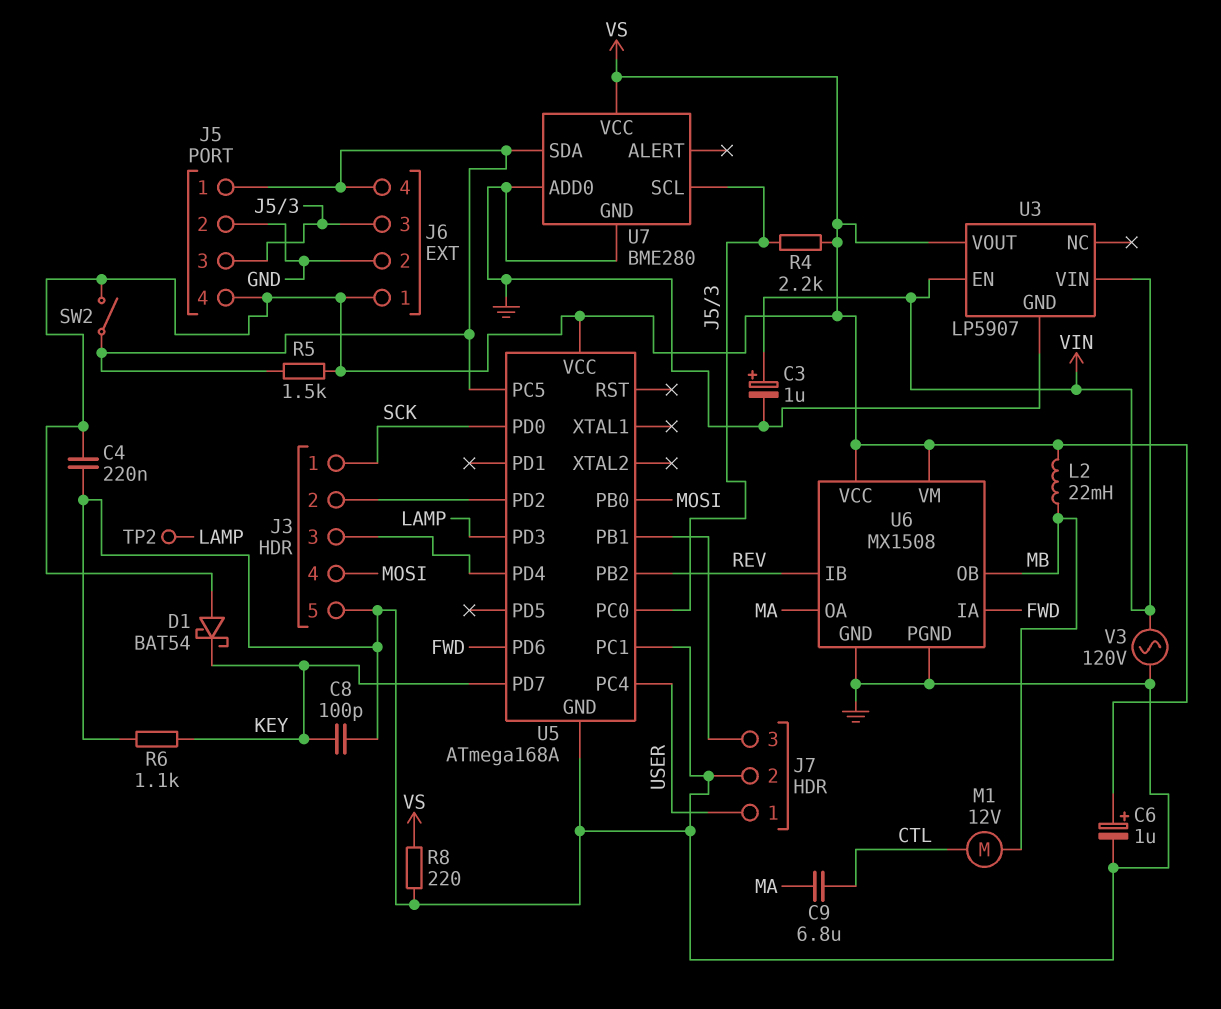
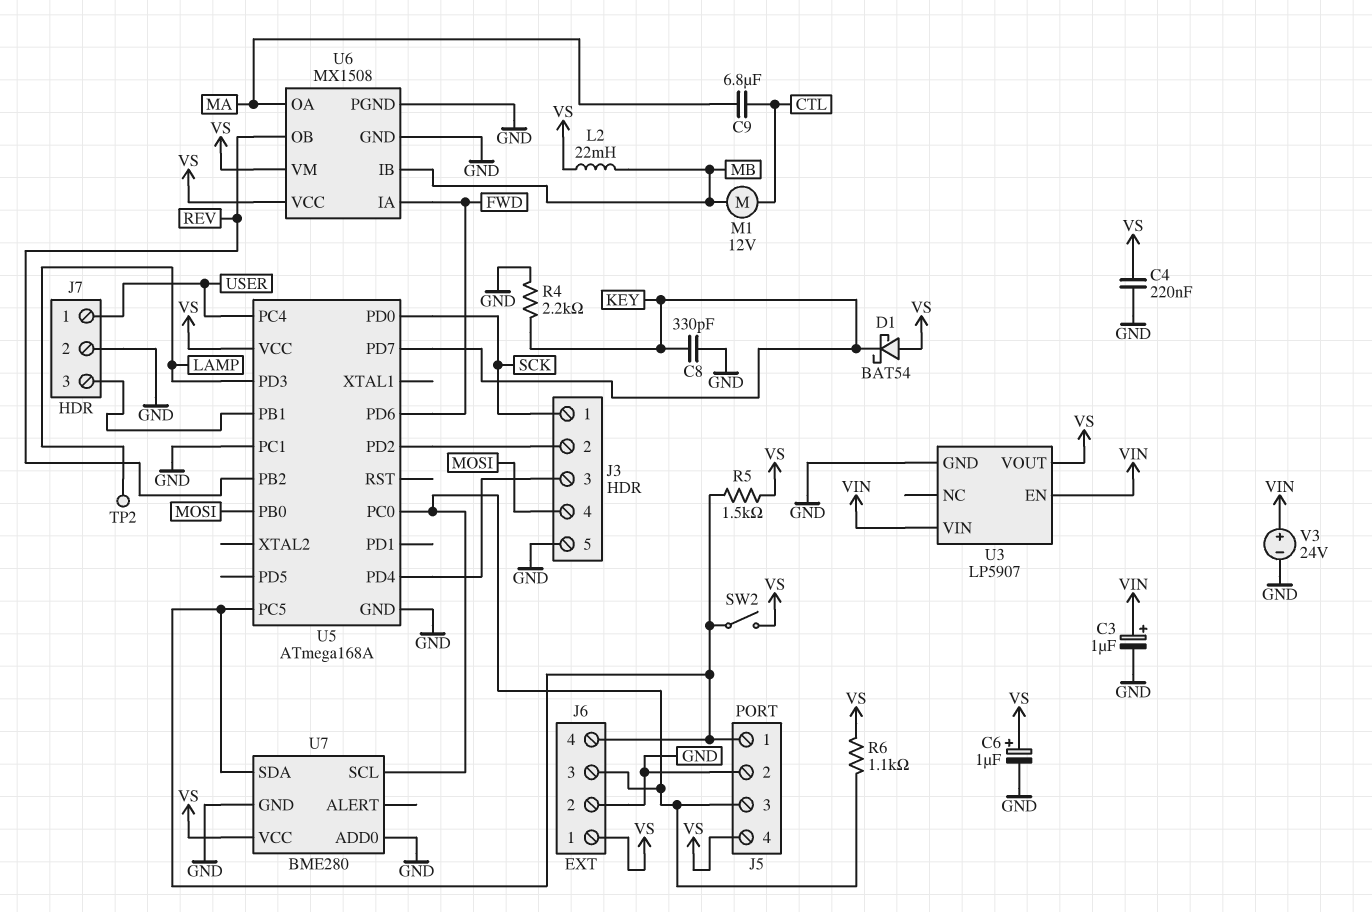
C8: 100pF (GND, KEY) -> 330pF (GND, KEY)
R4: 2.2k (J5/3, VS) -> 2.2k (GND, KEY)
R6: 1.1k (GND, KEY) -> 1.1k (J5/3, VS)
R8: 220 (GND, VS) -> none
U6 pin IB: REV -> MB
U6 pin OB: MB -> REV
V3: AC 120V (GND, VIN) -> 24V (plus VIN, minus GND)

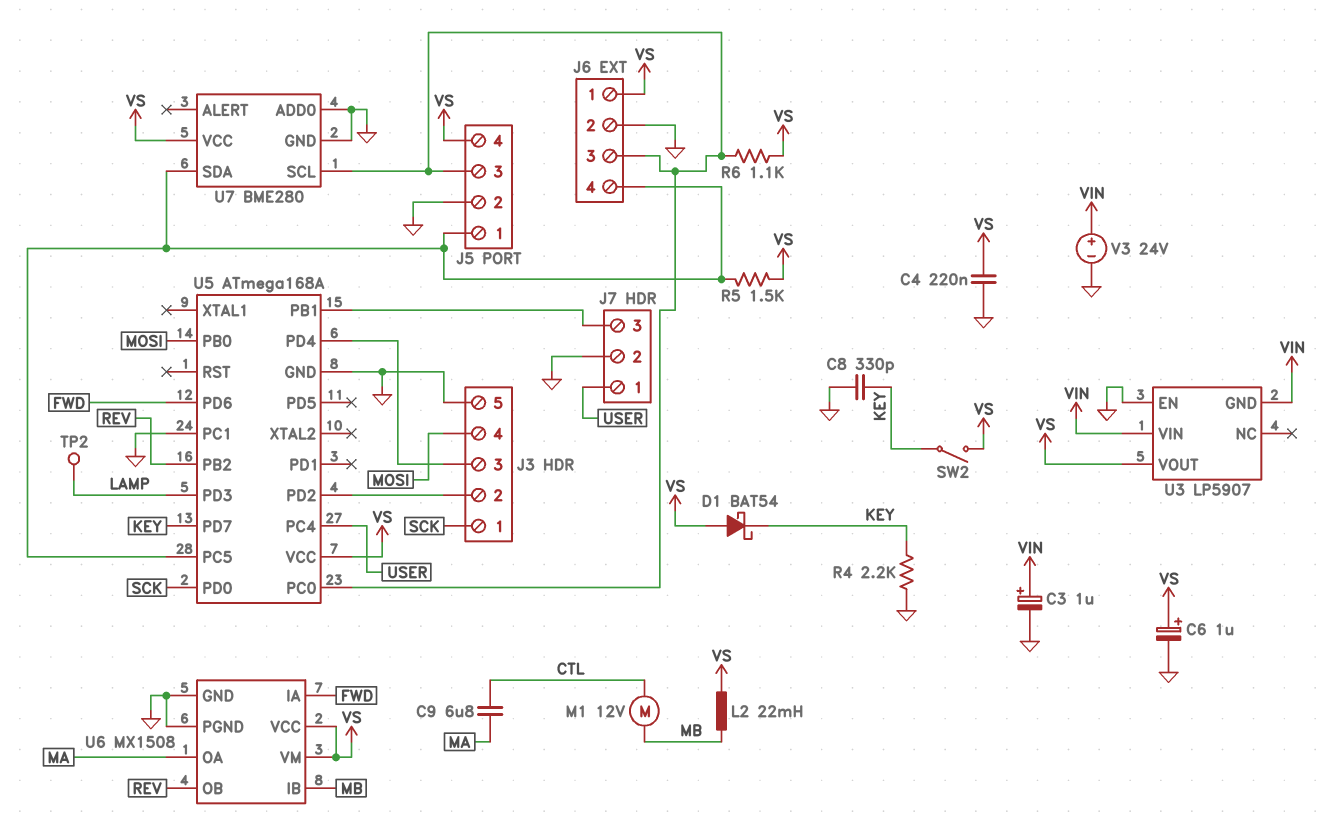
SW2: switch (J5/1, VS) -> switch (KEY, VS)
U3 pin EN: VIN -> GND
U3 pin GND: GND -> VIN

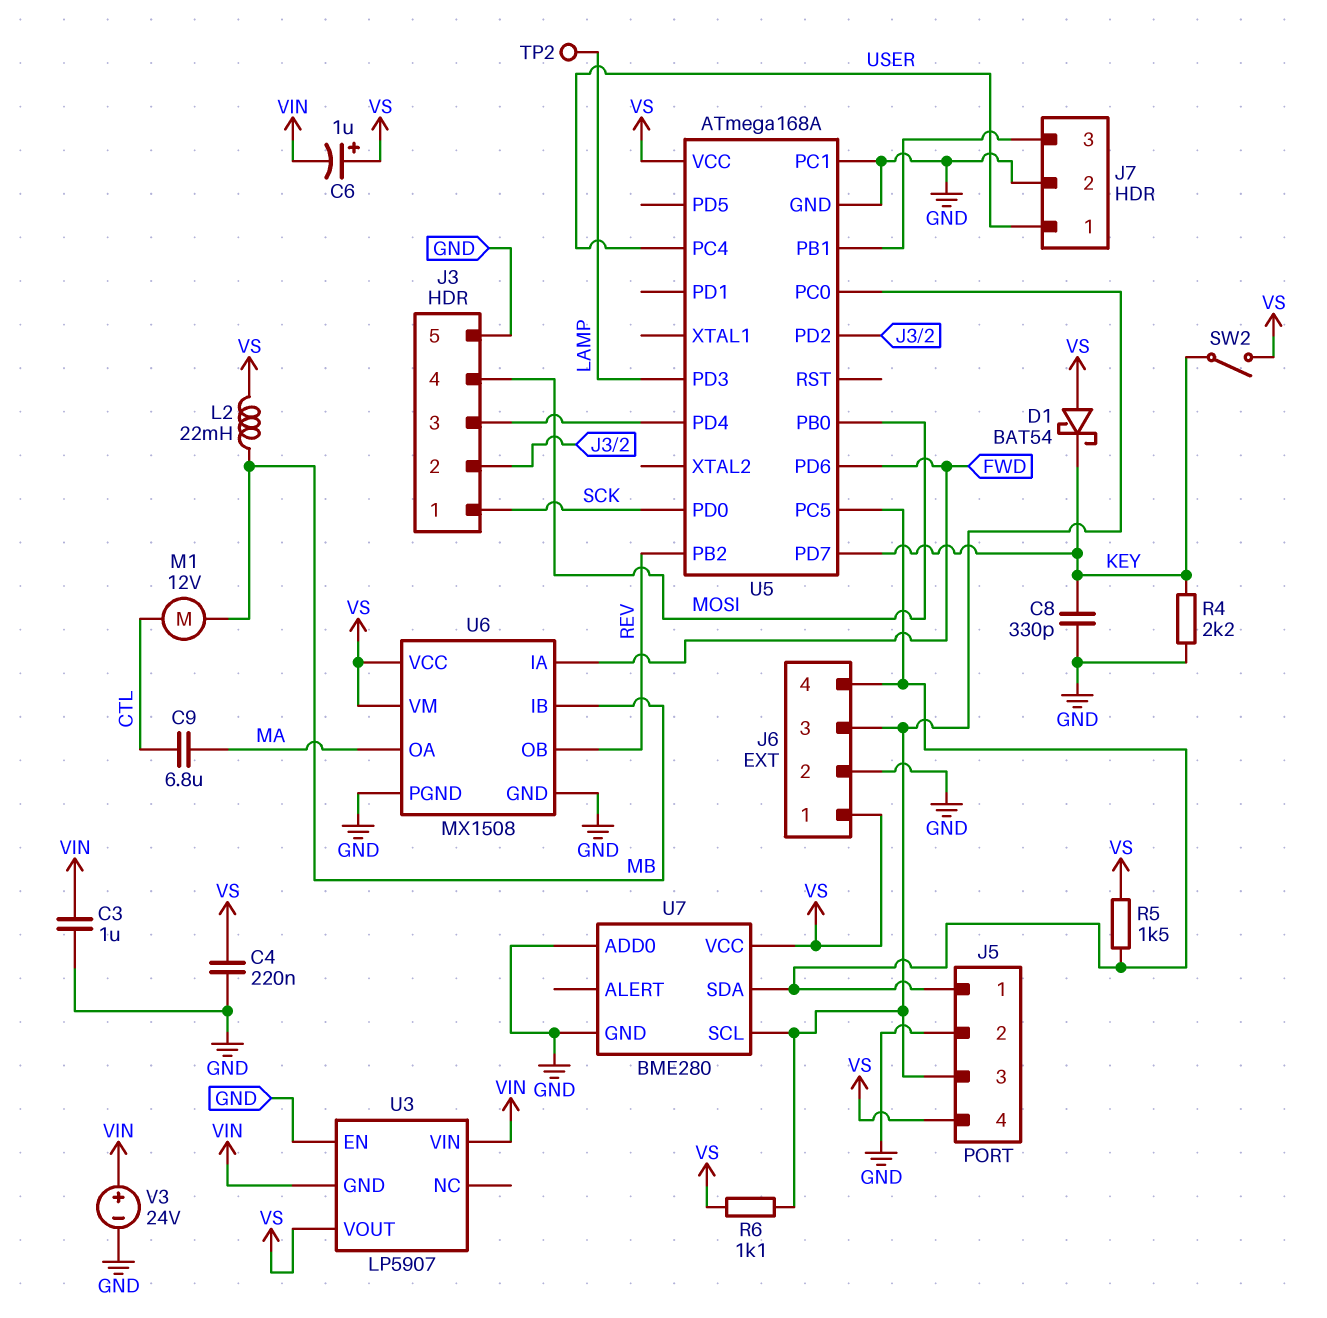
C3: 1uF (plus VIN, minus GND) -> 1uF (GND, VIN)
C6: 1uF (plus VS, minus GND) -> 1uF (plus VS, minus VIN)

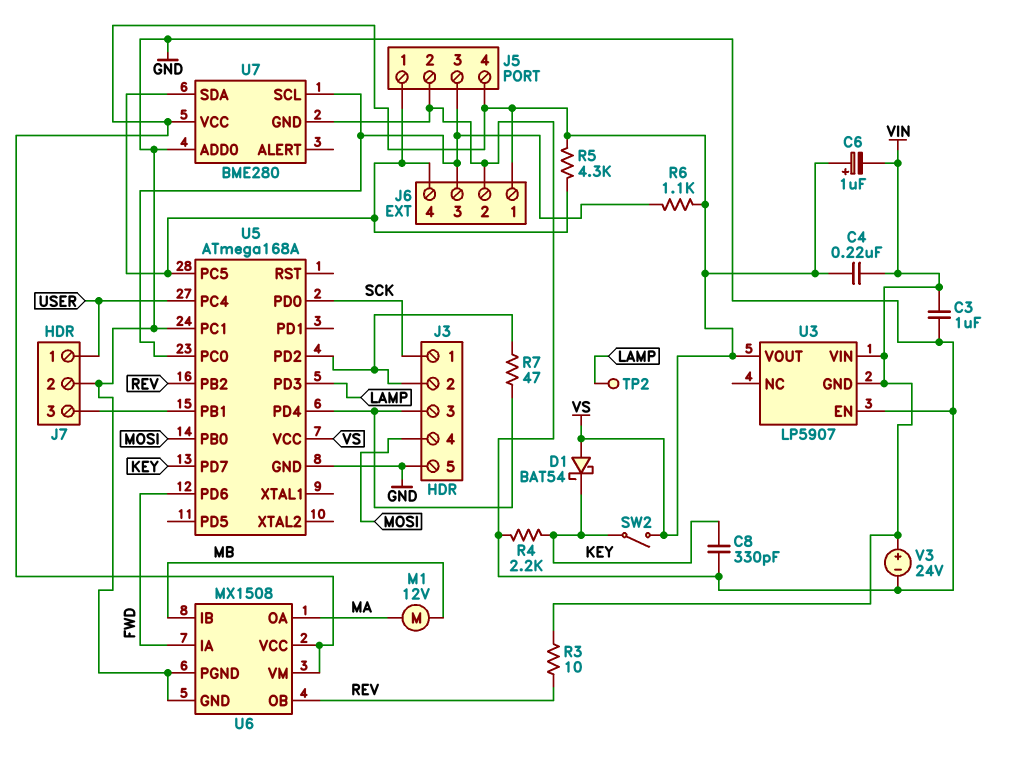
C4: 220nF (GND, VS) -> 220nF (VIN, VS)
C9: 6.8uF (CTL, MA) -> none
L2: 22mH (MB, VS) -> none
M1: motor 12V (CTL, MB) -> motor 12V (MA, MB)
R3: none -> 10 (REV, VIN)
R5: 1.5k (J5/1, VS) -> 4.3k (J5/1, VS)
R7: none -> 47 (J3/2, J3/3)

